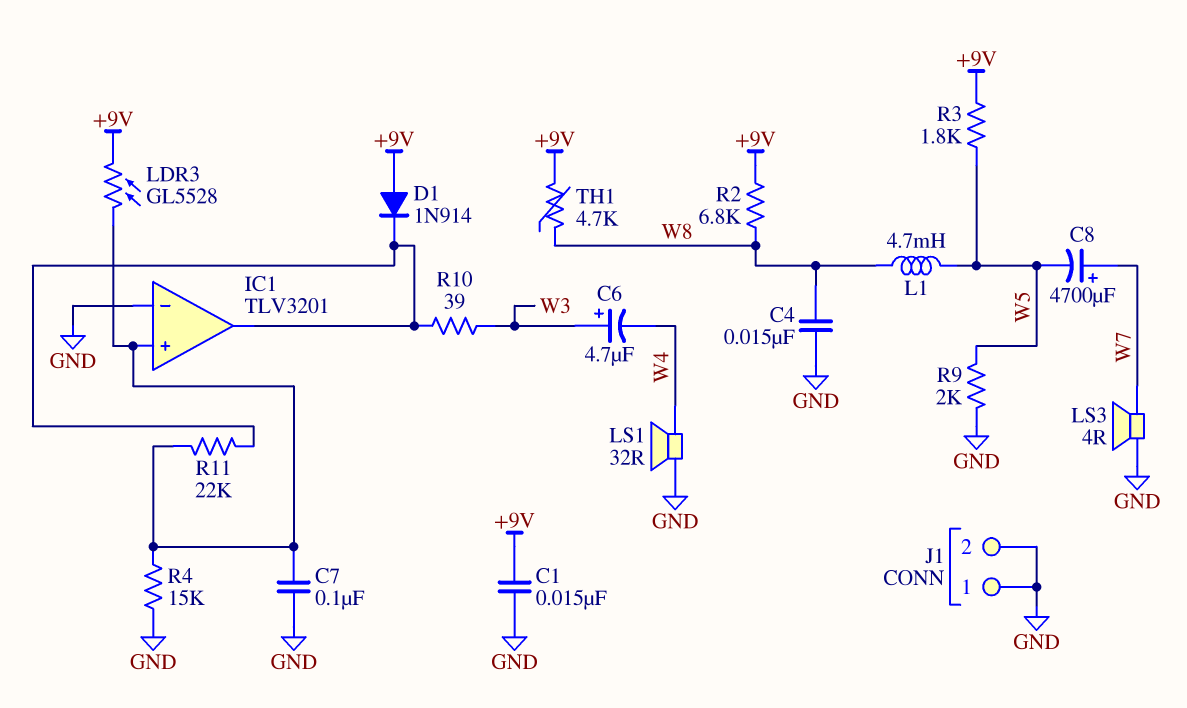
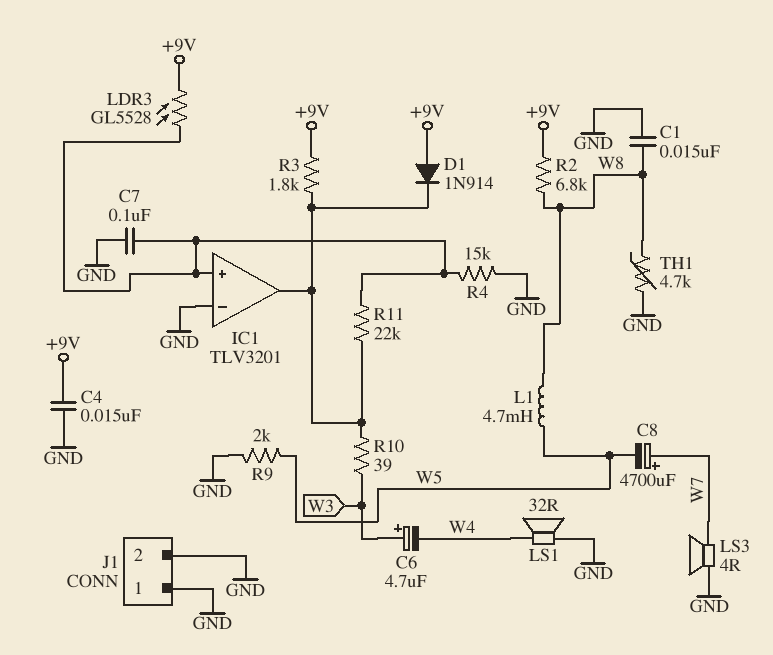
C1: 15nF (+9V, GND) -> 15nF (GND, W8)
C4: 15nF (GND, W8) -> 15nF (+9V, GND)
R3: 1.8k (+9V, W5) -> 1.8k (+9V, IC1/out)
TH1: 4.7k (+9V, W8) -> 4.7k (GND, W8)

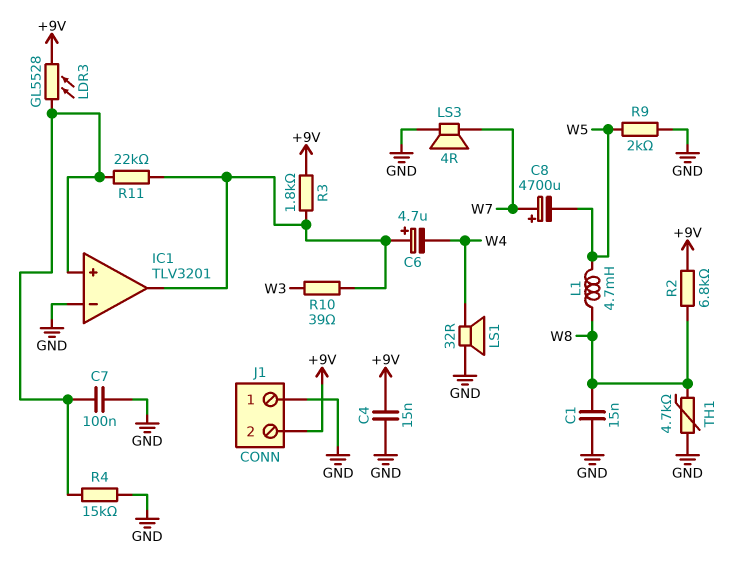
C6: 4.7uF (plus W3, minus W4) -> 4.7uF (plus IC1/out, minus W4)
D1: diode 1N914 (A +9V, K IC1/out) -> none
J1 pin 2: GND -> +9V

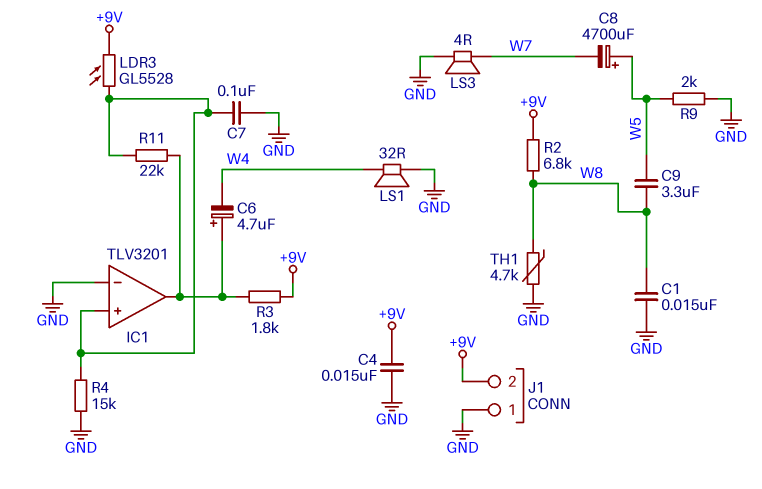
C8: 4700uF (plus W7, minus W5) -> 4700uF (plus W5, minus W7)
C9: none -> 3.3uF (W5, W8)
L1: 4.7mH (W5, W8) -> none
R10: 39 (IC1/out, W3) -> none

